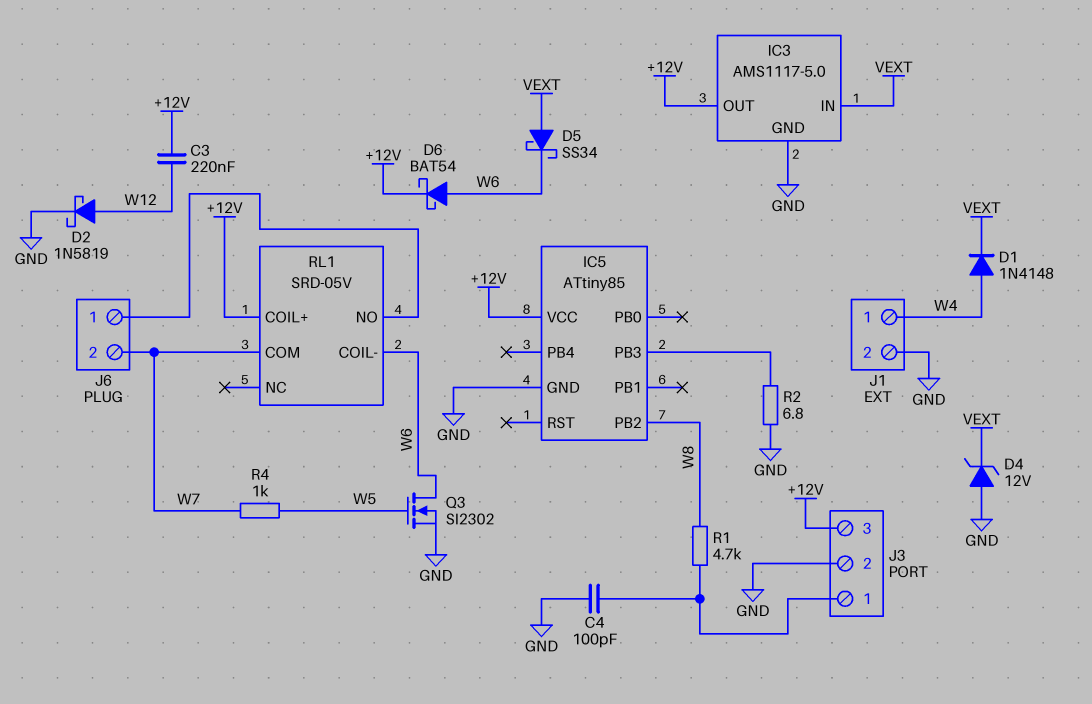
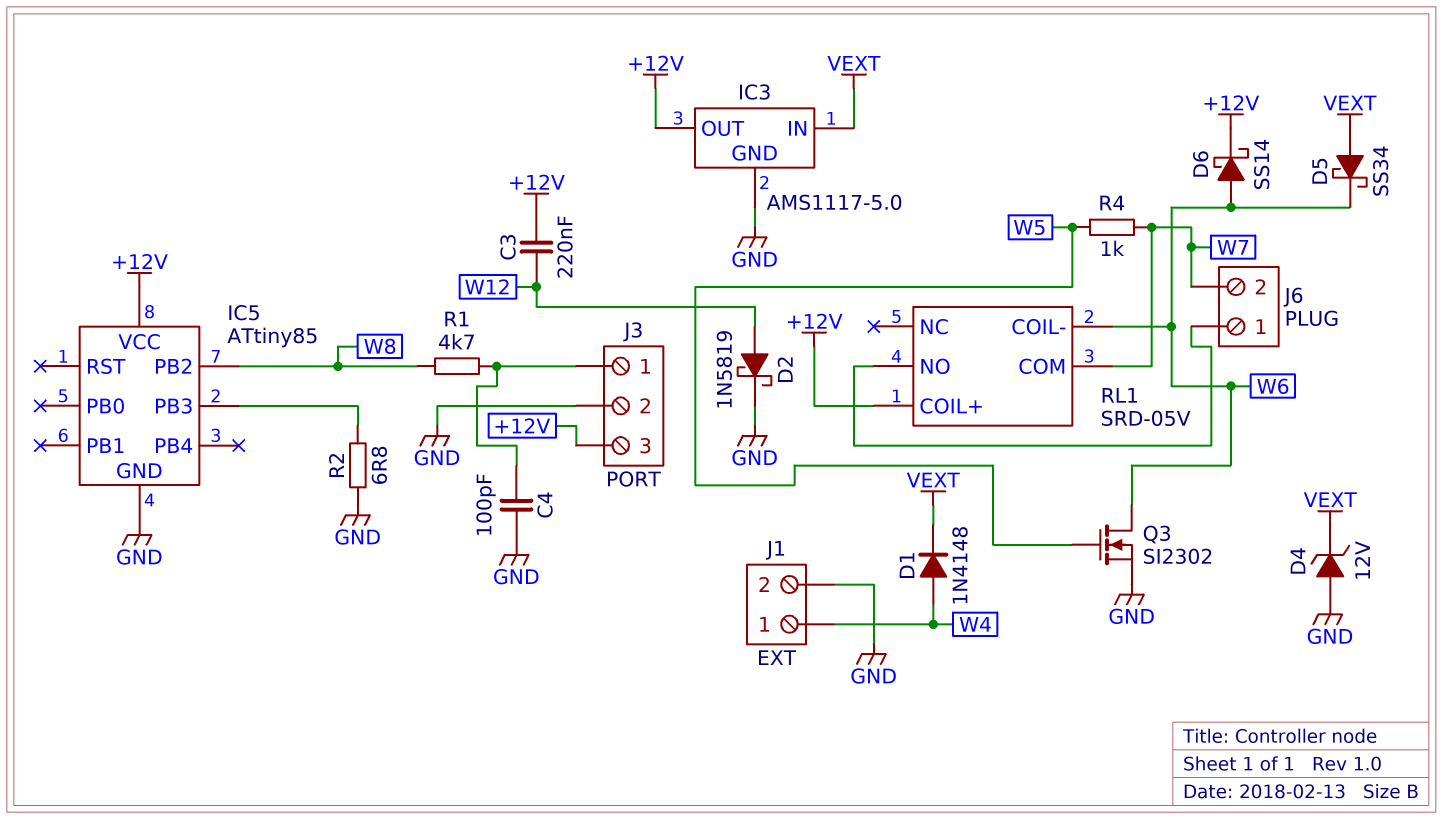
D6: schottky BAT54 (A W6, K +12V) -> schottky SS14 (A W6, K +12V)

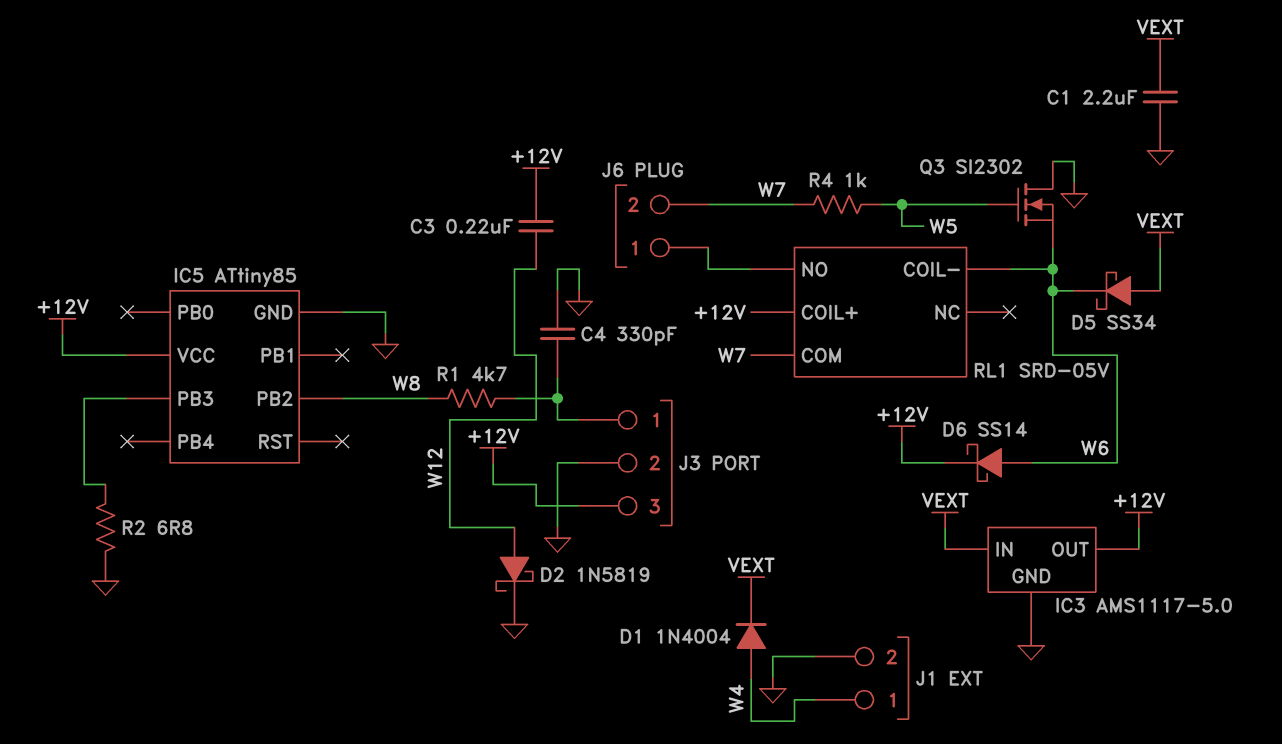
C1: none -> 2.2uF (GND, VEXT)
C4: 100pF (GND, J3/1) -> 330pF (GND, J3/1)
D1: diode 1N4148 (A W4, K VEXT) -> diode 1N4004 (A W4, K VEXT)
D4: zener 12V (A GND, K VEXT) -> none
Q3: NMOS SI2302 (G W5, D W6, S GND) -> NMOS SI2302 (G W5, D GND, S W6)

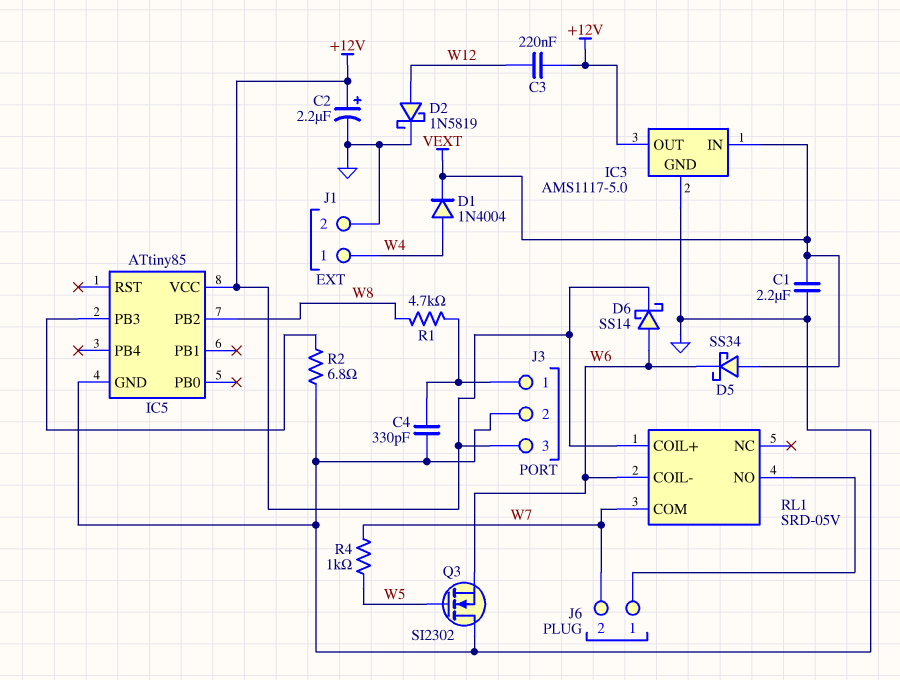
C2: none -> 2.2uF (plus +12V, minus GND)

